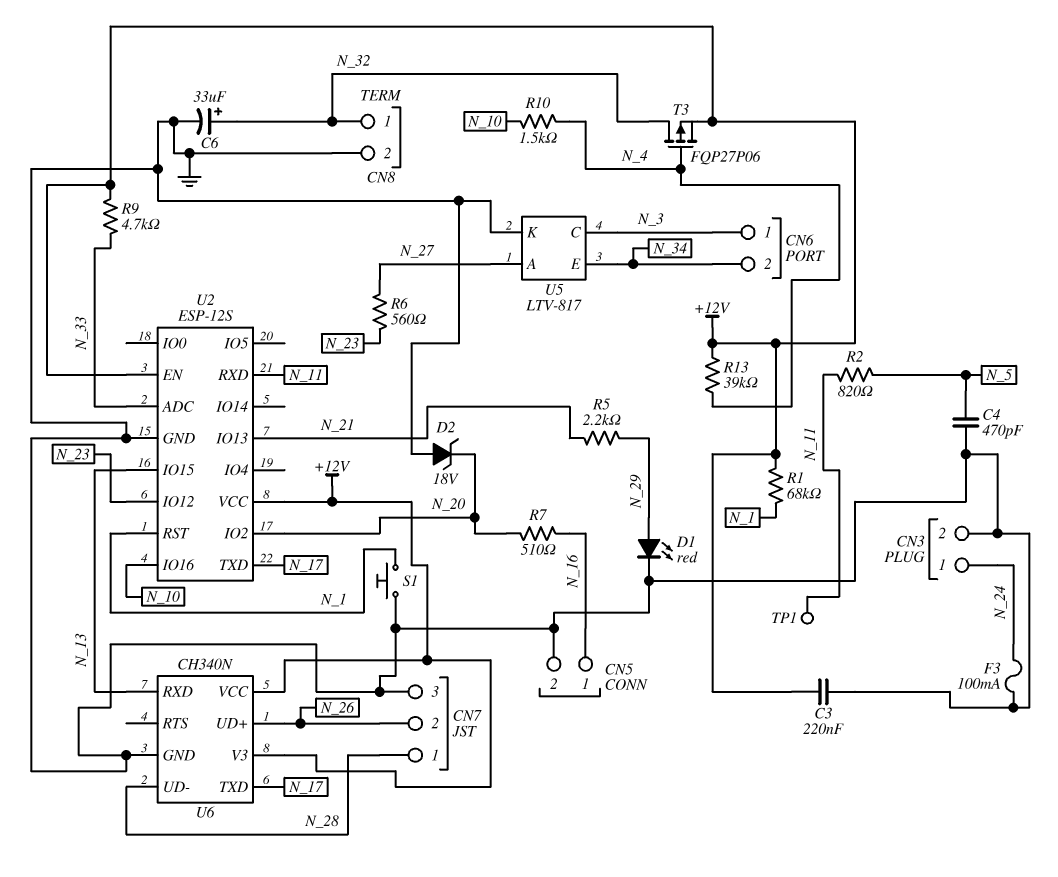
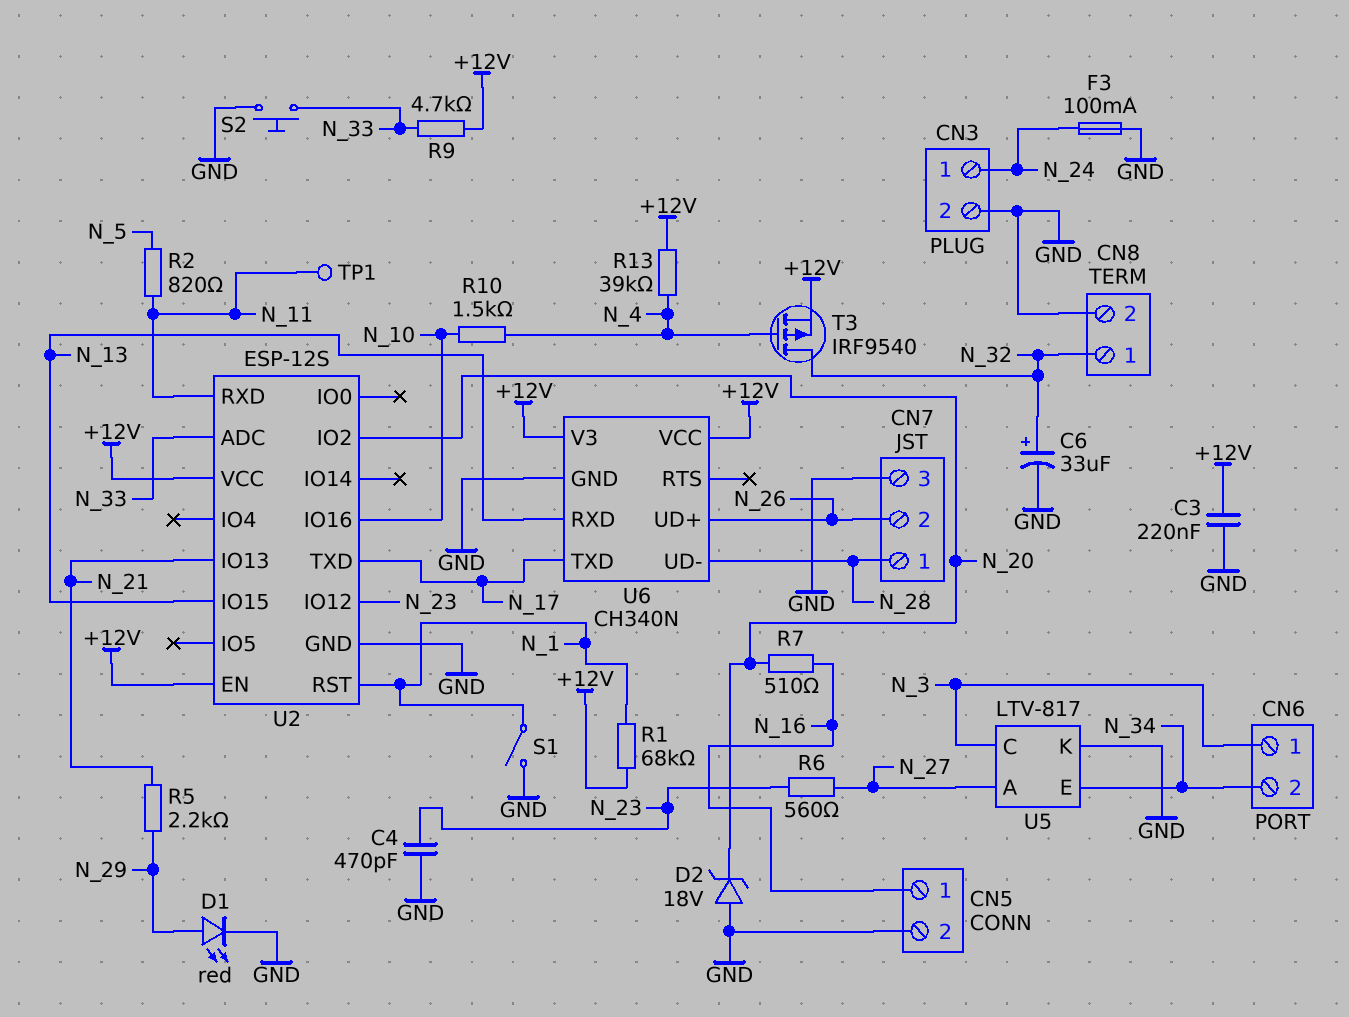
C4: 470pF (GND, N_5) -> 470pF (GND, N_23)
S1: button (GND, N_1) -> switch (GND, N_1)
S2: none -> button (GND, N_33)
T3: PMOS FQP27P06 (G N_4, D N_32, S +12V) -> PMOS IRF9540 (G N_4, D N_32, S +12V)

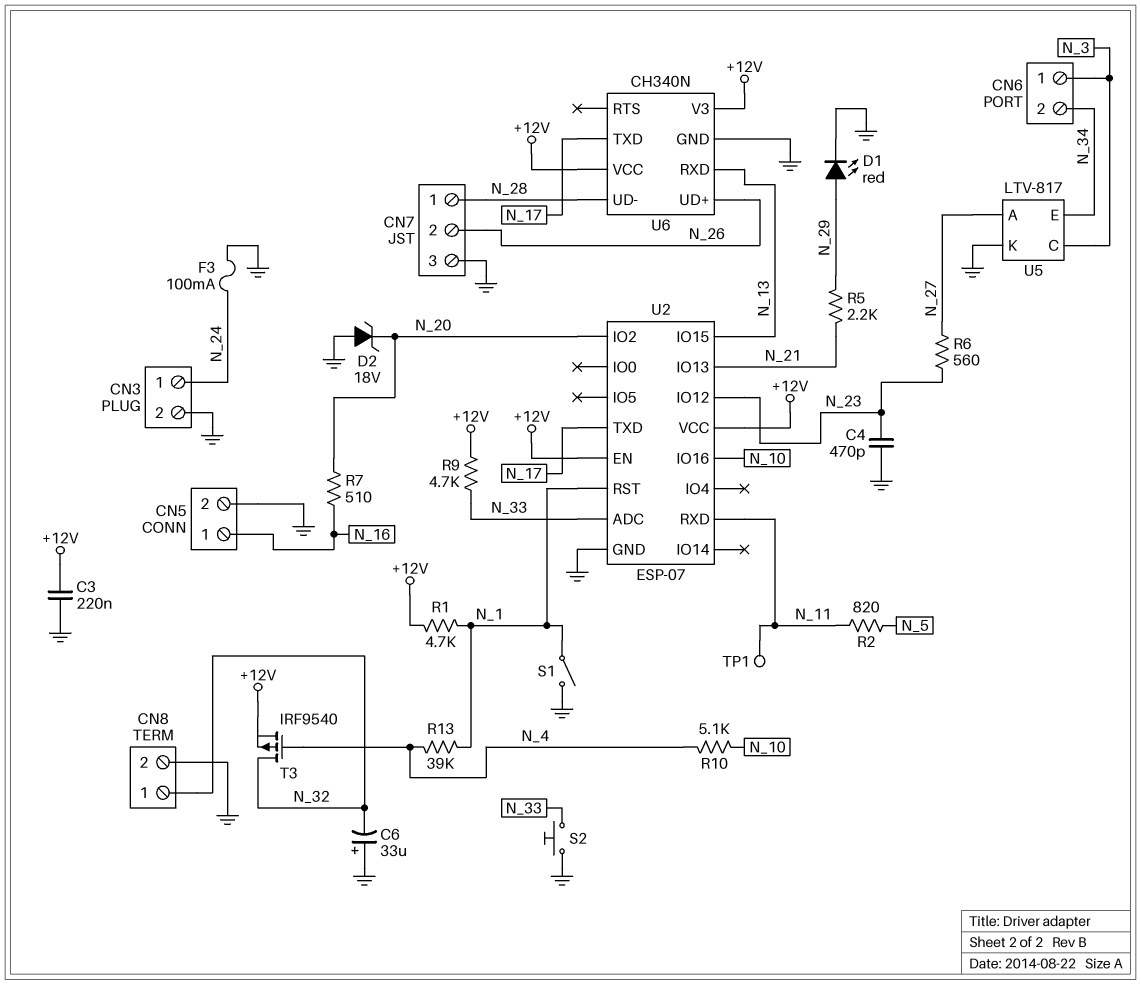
C6: 33uF (plus N_32, minus GND) -> 33uF (plus GND, minus N_32)
R1: 68k (+12V, N_1) -> 4.7k (+12V, N_1)
R10: 1.5k (N_4, N_10) -> 5.1k (N_4, N_10)
R13: 39k (+12V, N_4) -> 39k (N_1, N_4)
U2: ESP-12S -> ESP-07

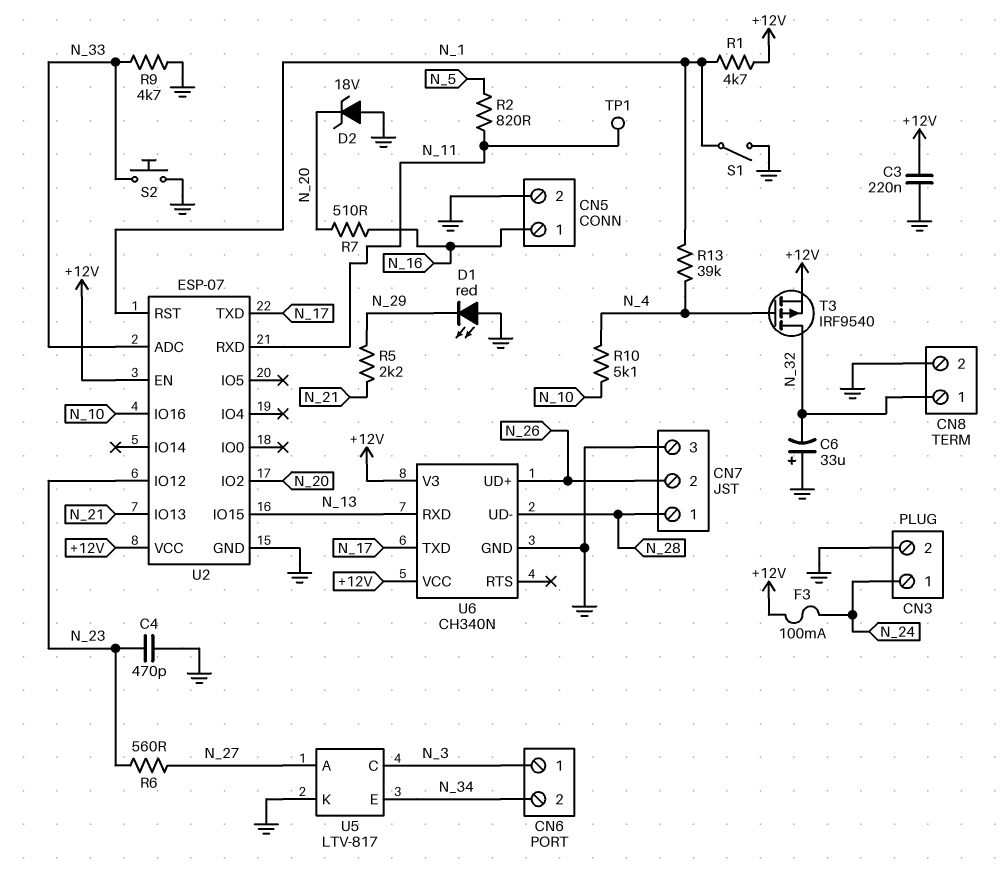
D1: LED red (A N_29, K GND) -> LED red (A GND, K N_29)
F3: 100mA (GND, N_24) -> 100mA (+12V, N_24)
R9: 4.7k (+12V, N_33) -> 4.7k (GND, N_33)

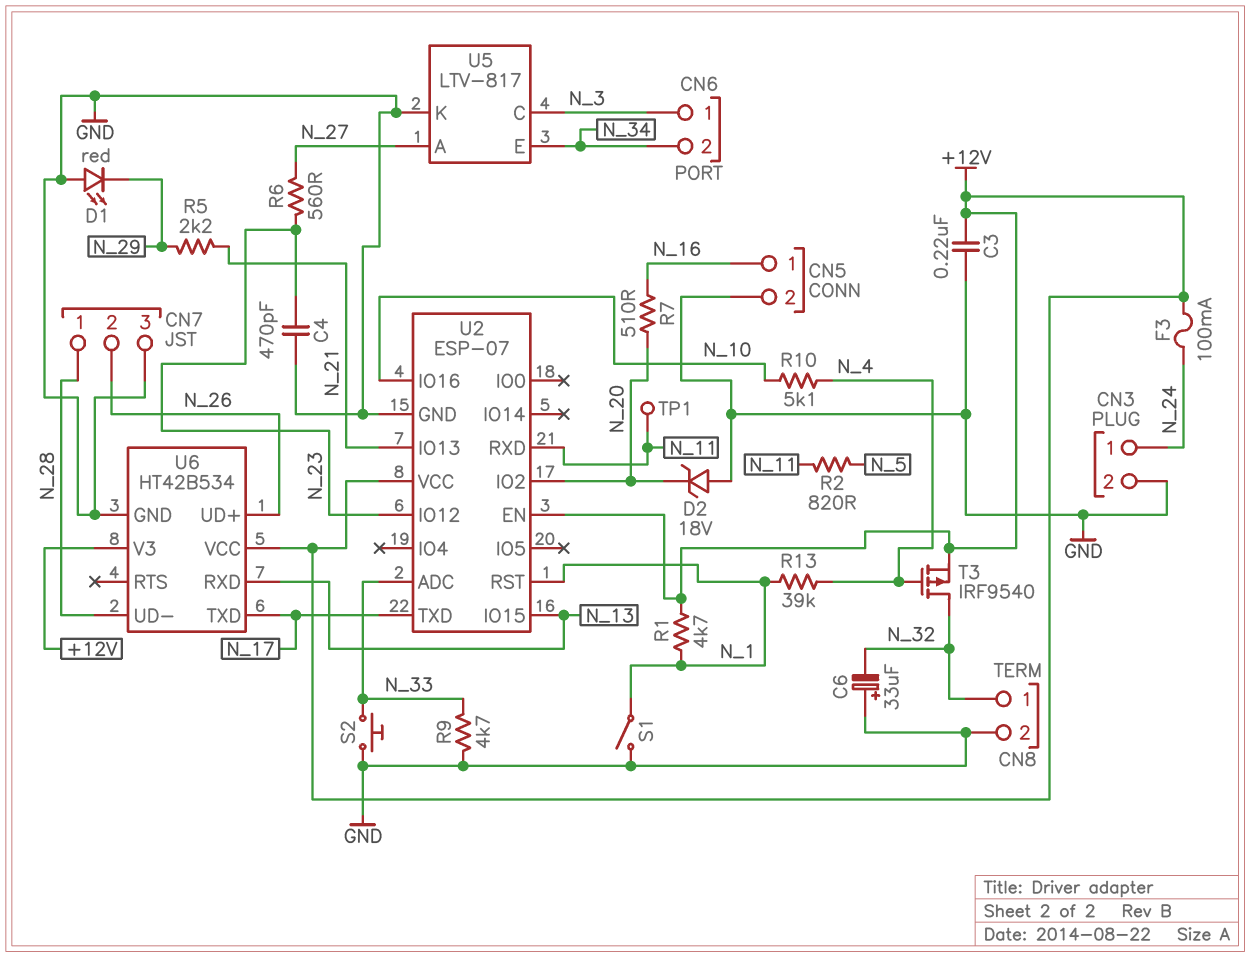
U6: CH340N -> HT42B534

